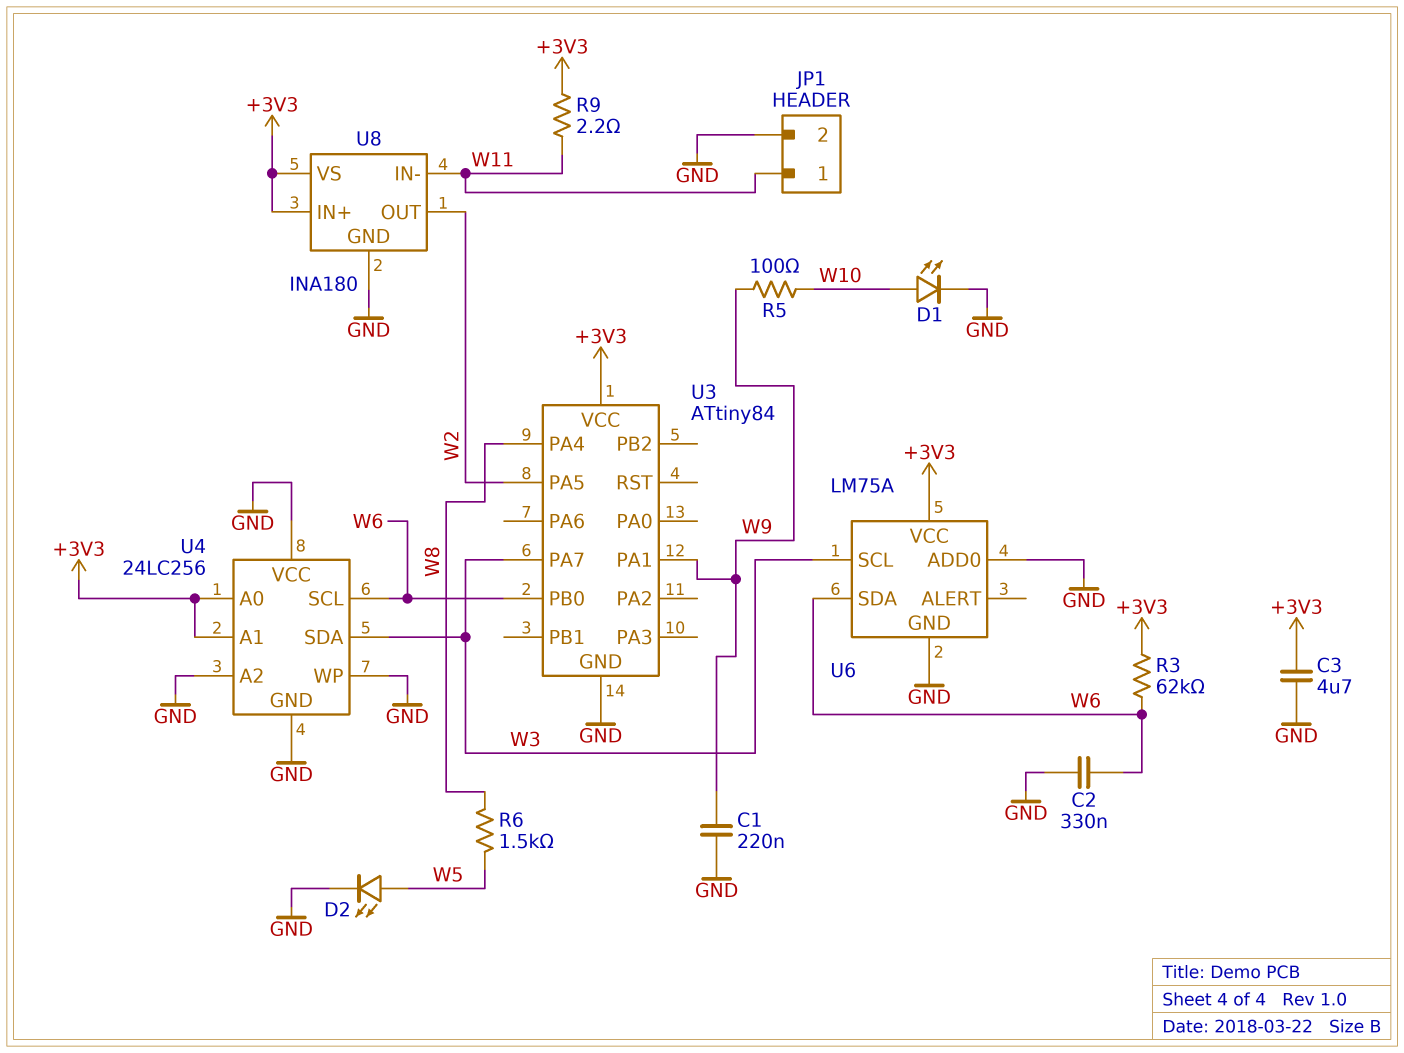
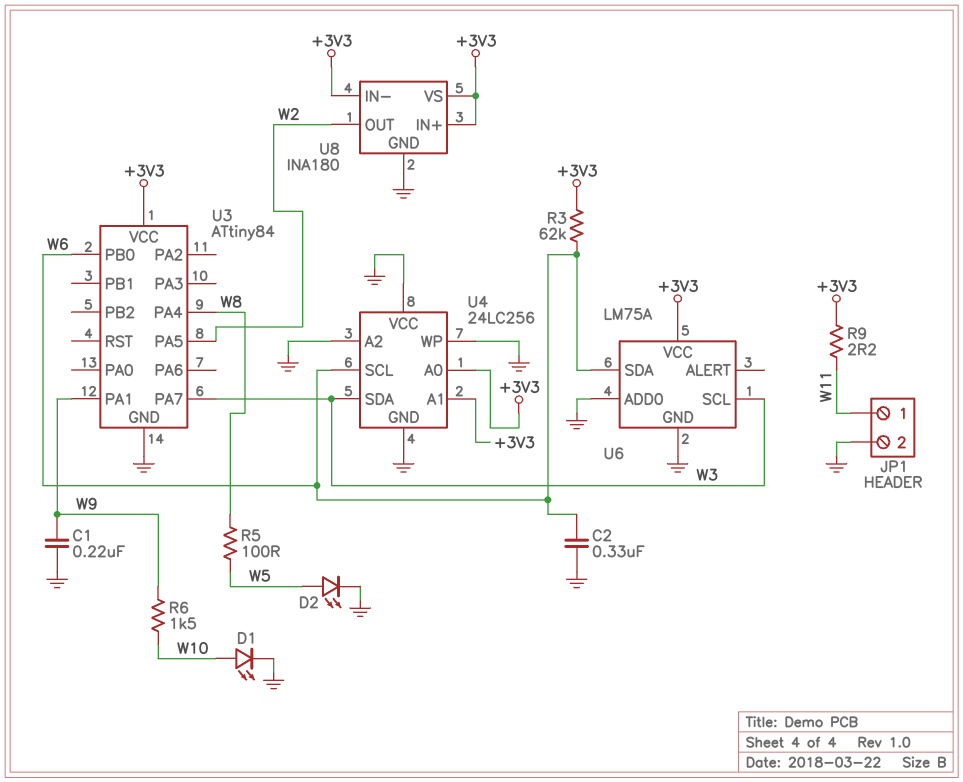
C3: 4.7uF (+3V3, GND) -> none
R5: 100 (W9, W10) -> 100 (W5, W8)
R6: 1.5k (W5, W8) -> 1.5k (W9, W10)
U8 pin IN-: W11 -> +3V3

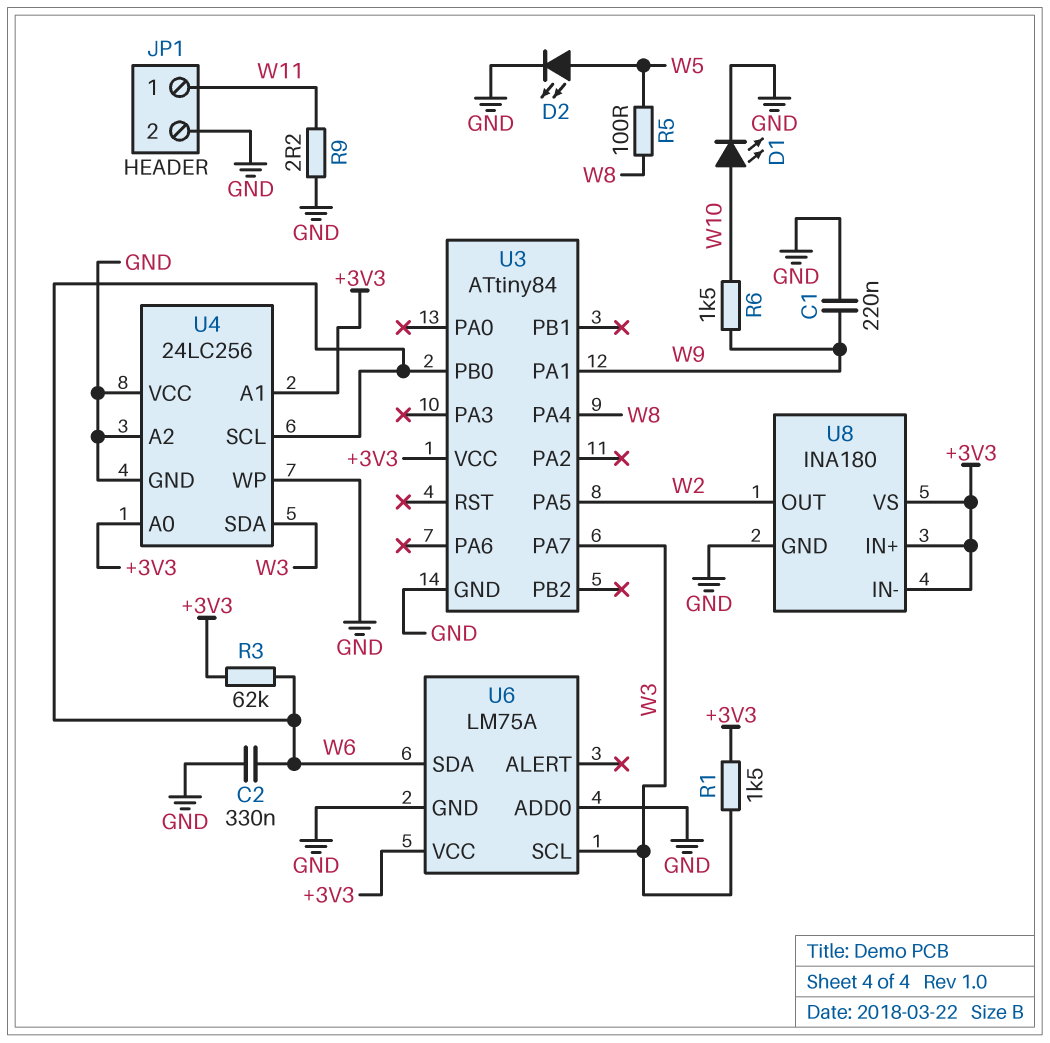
R1: none -> 1.5k (+3V3, W3)
R9: 2.2 (+3V3, W11) -> 2.2 (GND, W11)

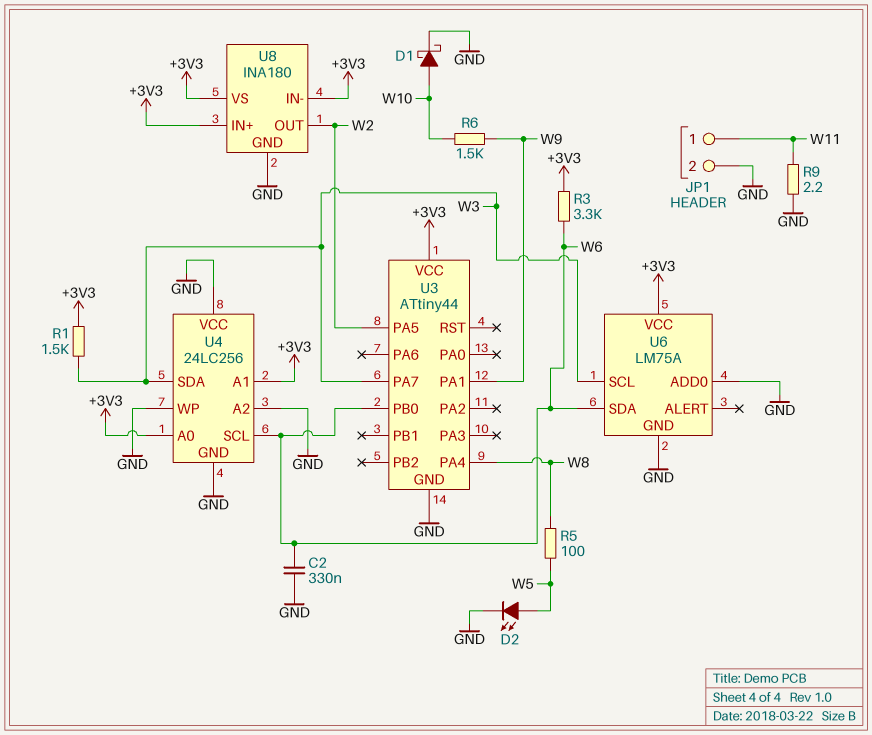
C1: 220nF (GND, W9) -> none
D1: LED (A W10, K GND) -> schottky (A W10, K GND)
R3: 62k (+3V3, W6) -> 3.3k (+3V3, W6)
U3: ATtiny84 -> ATtiny44

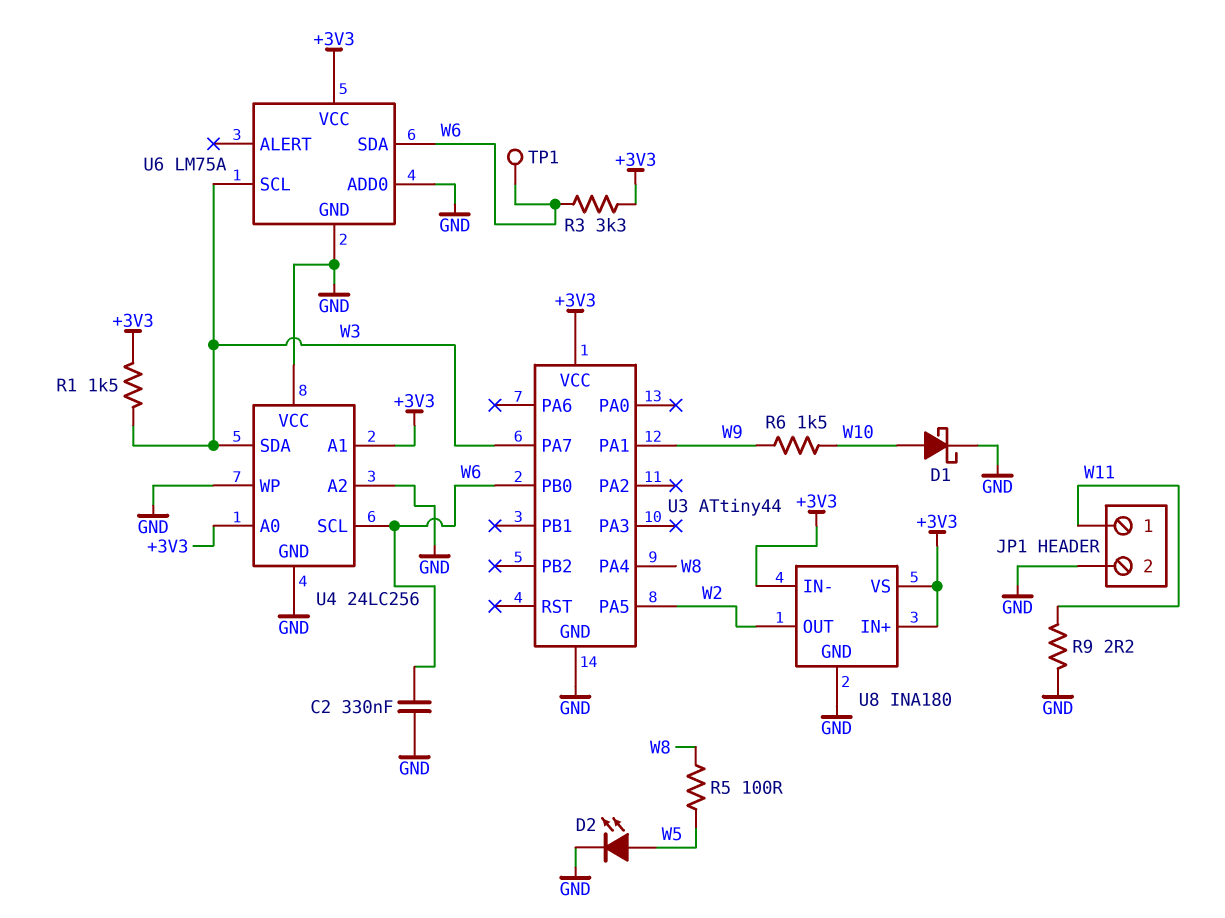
TP1: none -> test point (W6)

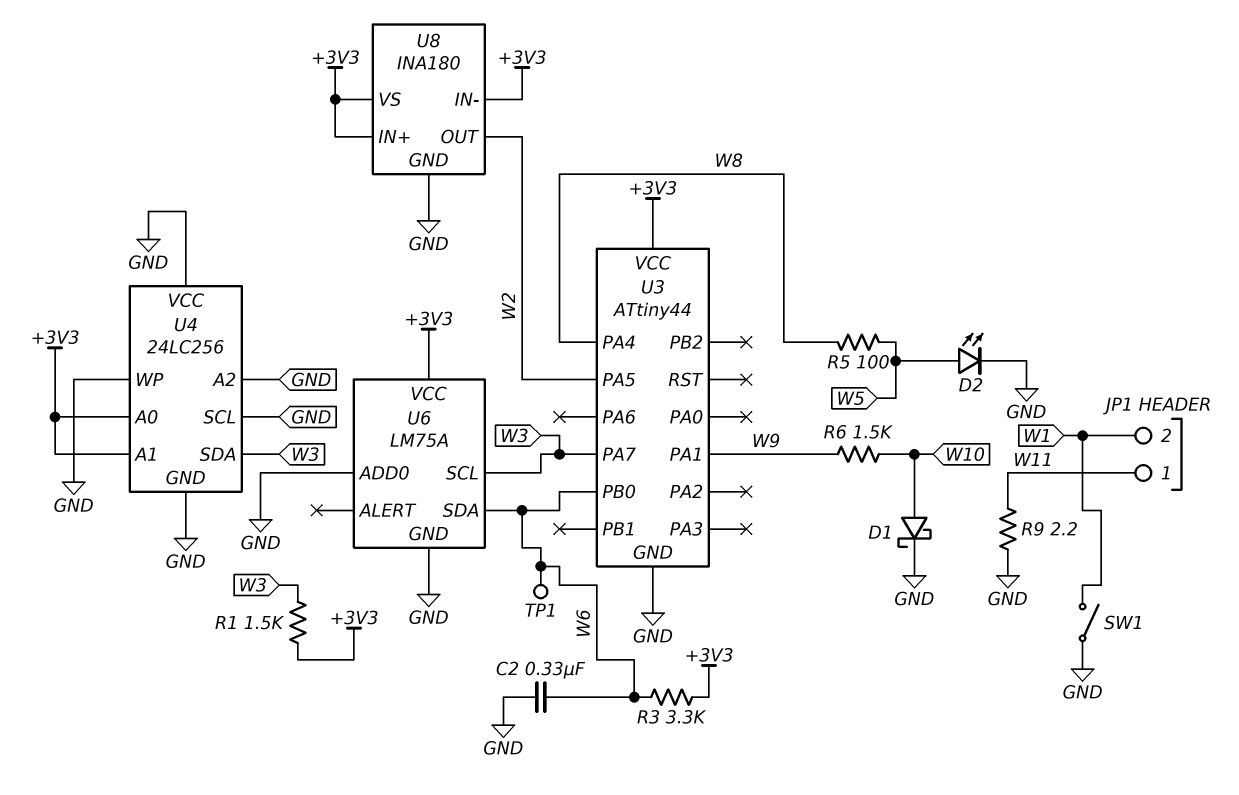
JP1 pin 2: GND -> W1
SW1: none -> switch (GND, W1)
U4 pin SCL: W6 -> GND

